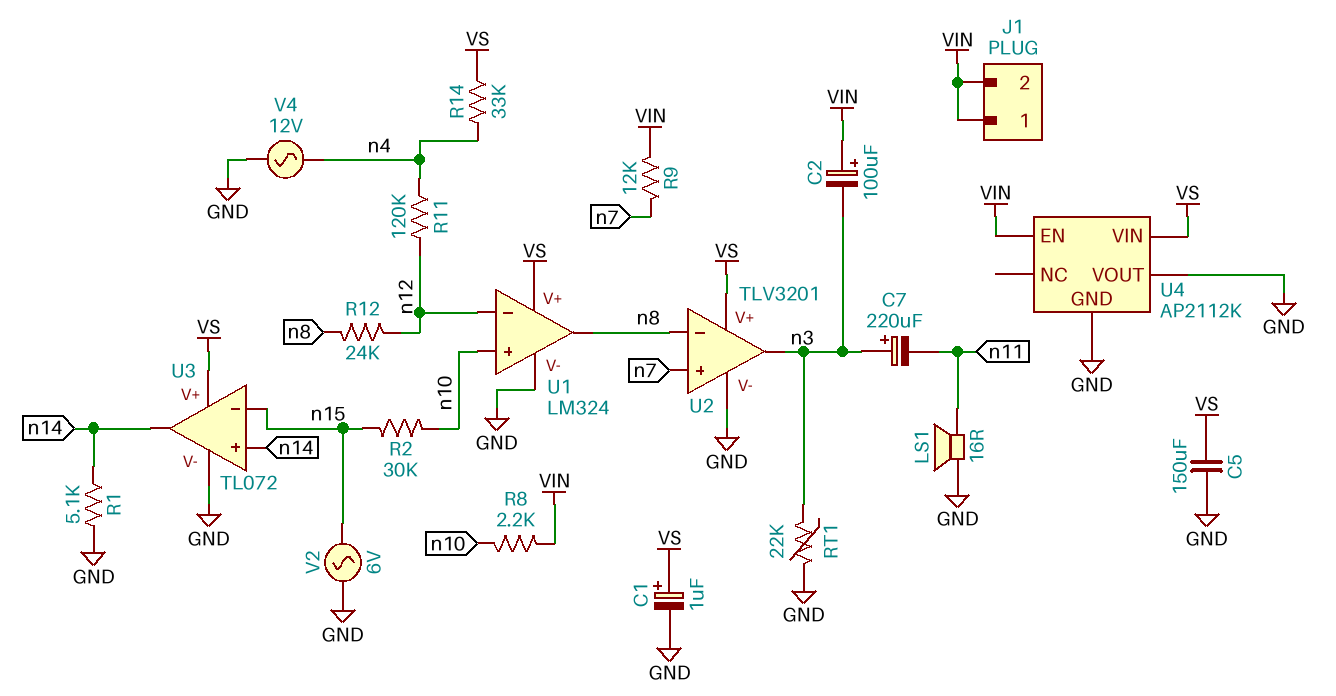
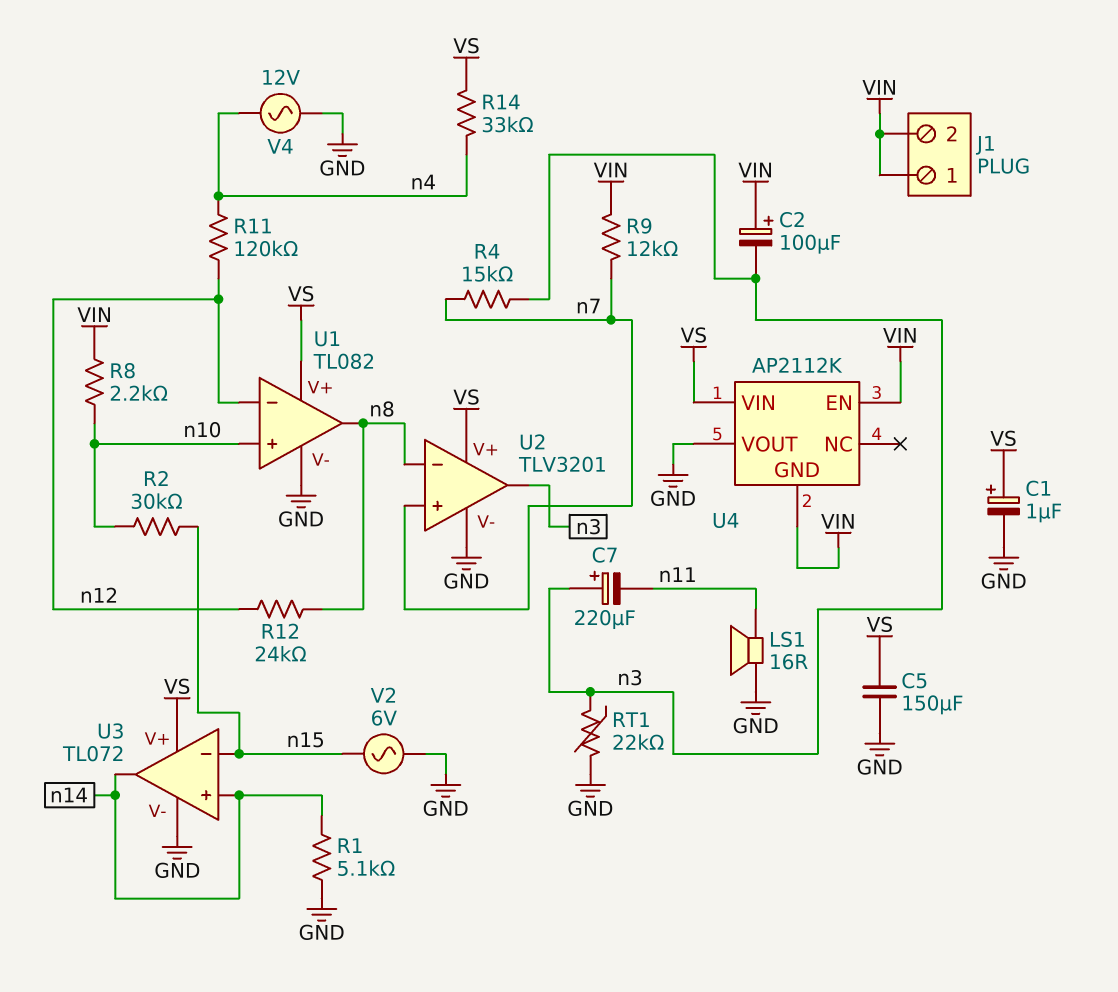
R4: none -> 15k (n3, n7)
U1: LM324 -> TL082
U4 pin GND: GND -> VIN

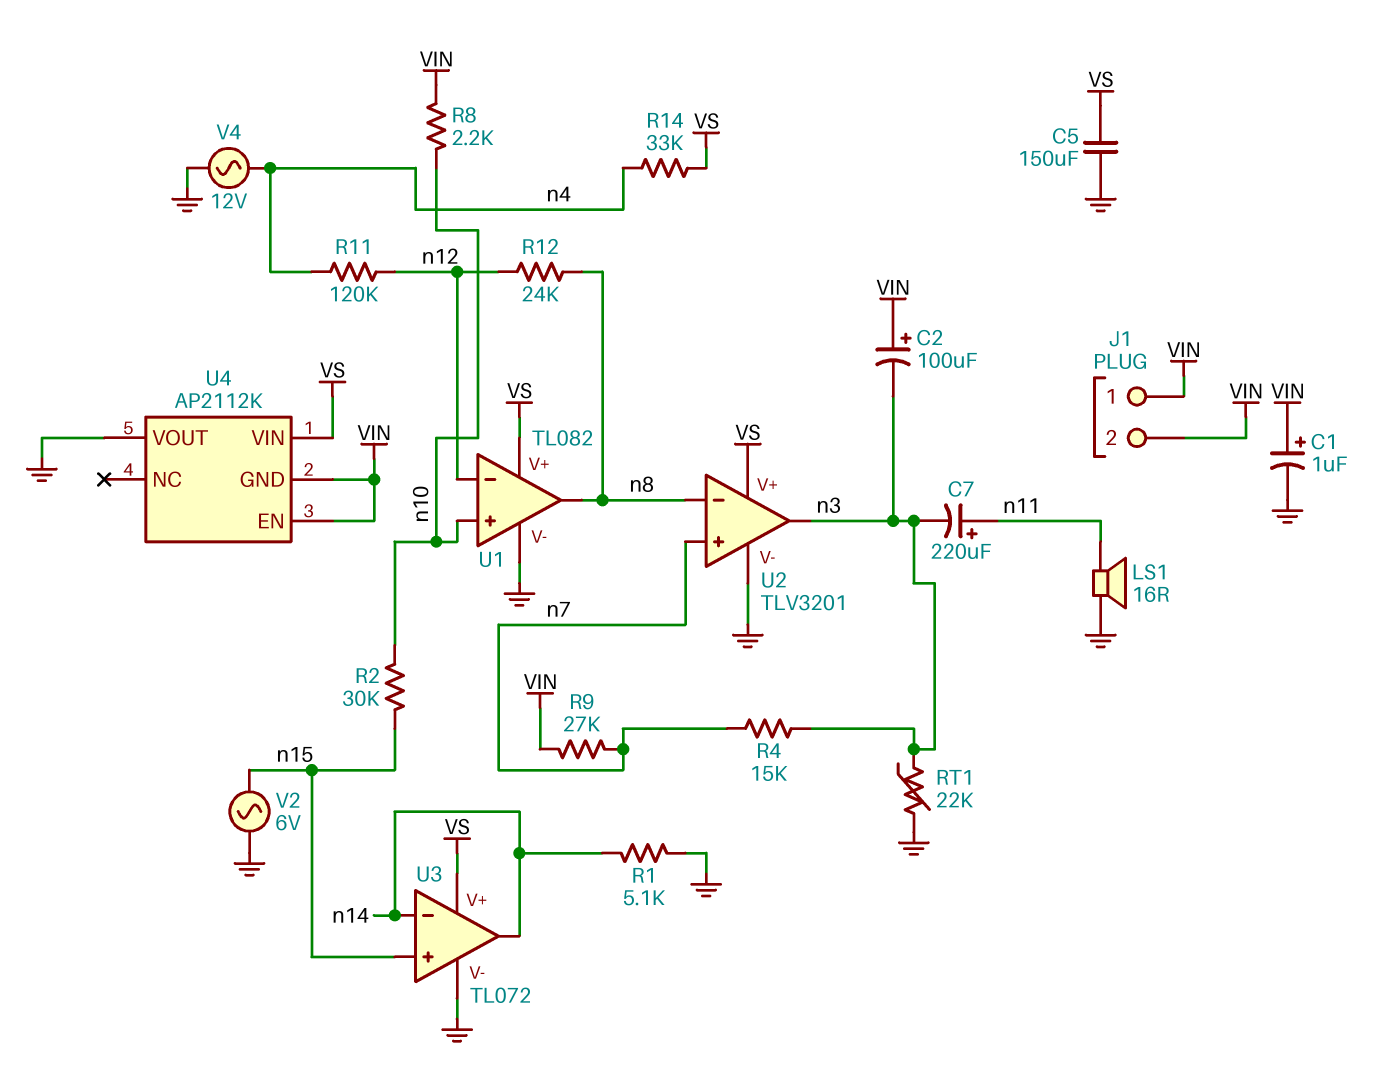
C1: 1uF (plus VS, minus GND) -> 1uF (plus VIN, minus GND)
C7: 220uF (plus n3, minus n11) -> 220uF (plus n11, minus n3)
R9: 12k (VIN, n7) -> 27k (VIN, n7)
U3 pin in+: n14 -> n15
U3 pin in-: n15 -> n14

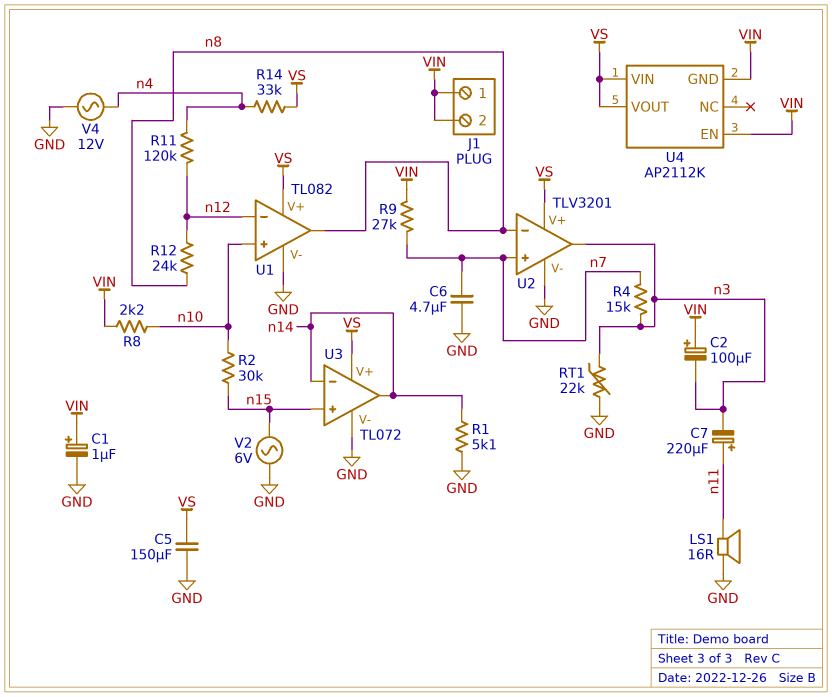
C6: none -> 4.7uF (GND, n7)
U4 pin VOUT: GND -> VS

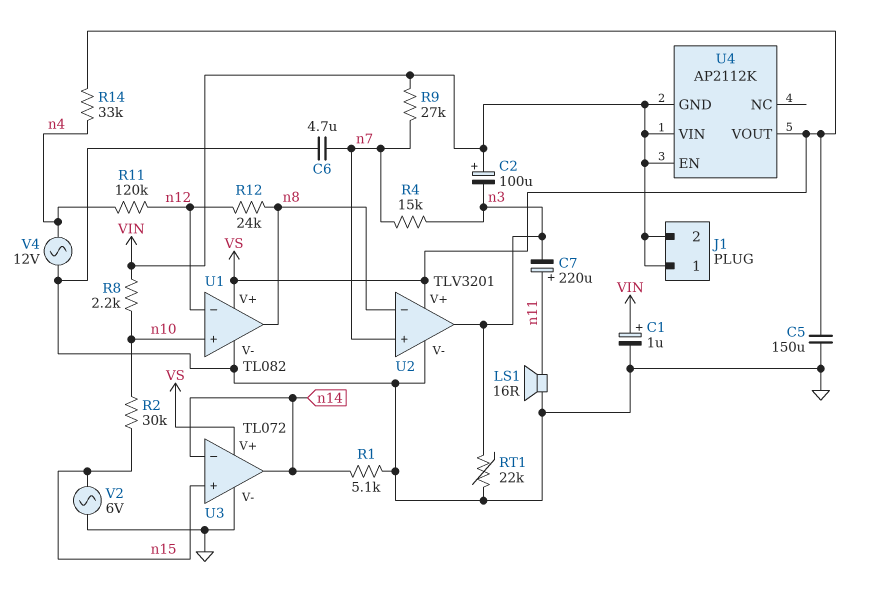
U4 pin VIN: VS -> VIN

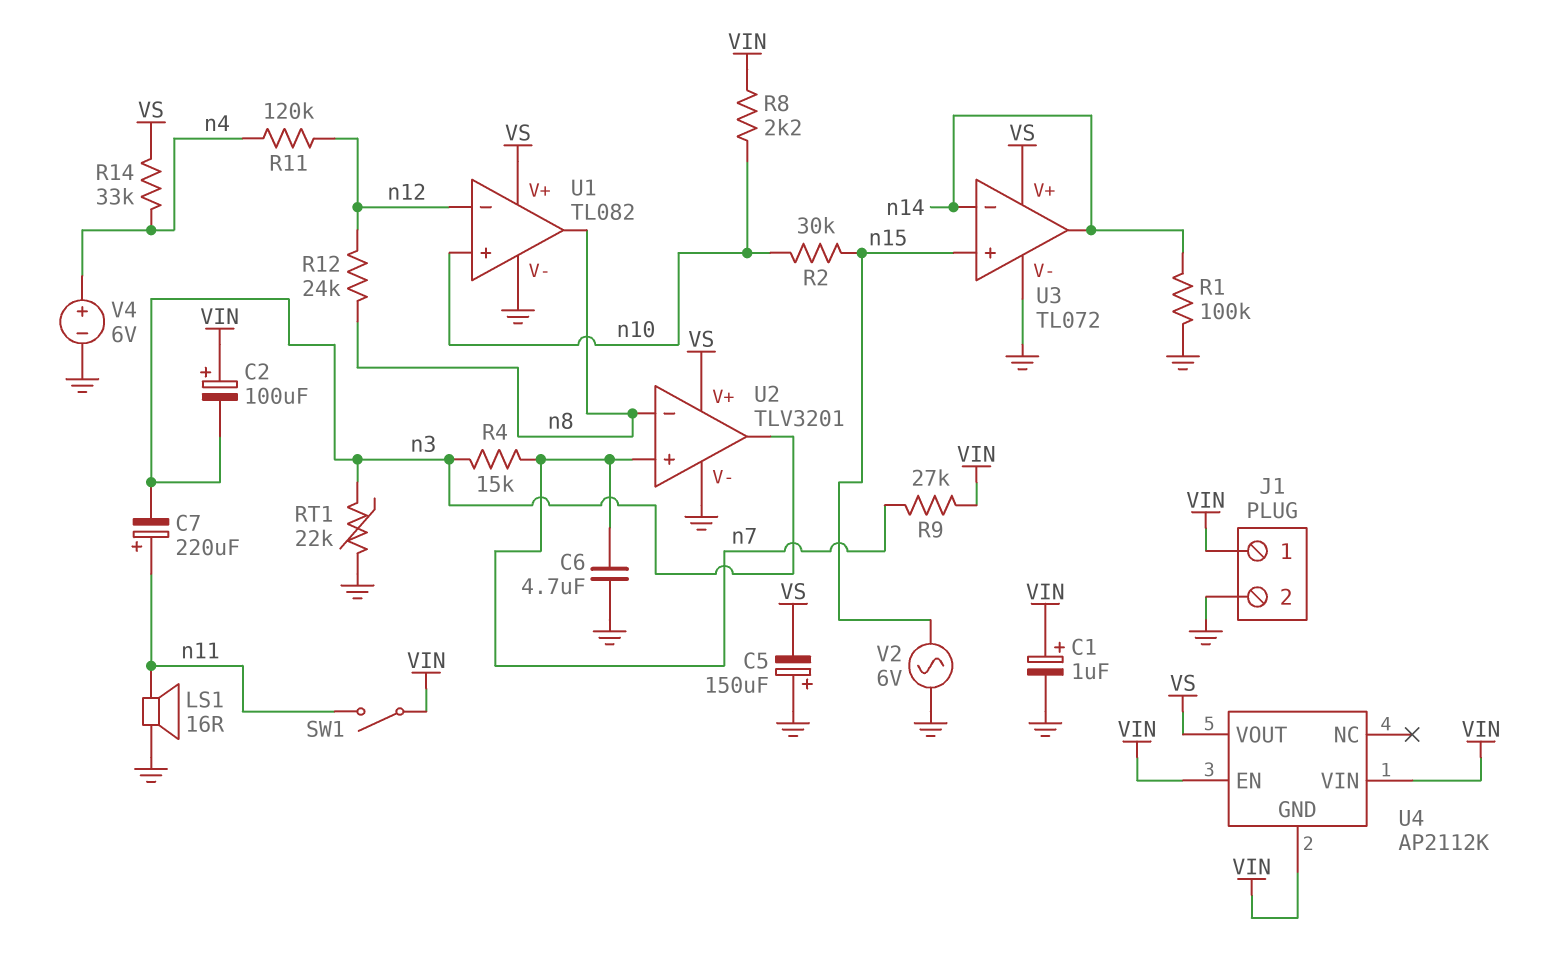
C5: 150uF (GND, VS) -> 150uF (plus GND, minus VS)
J1 pin 2: VIN -> GND
R1: 5.1k (GND, n14) -> 100k (GND, n14)
SW1: none -> switch (VIN, n11)
V4: AC 12V (GND, n4) -> 6V (plus n4, minus GND)

